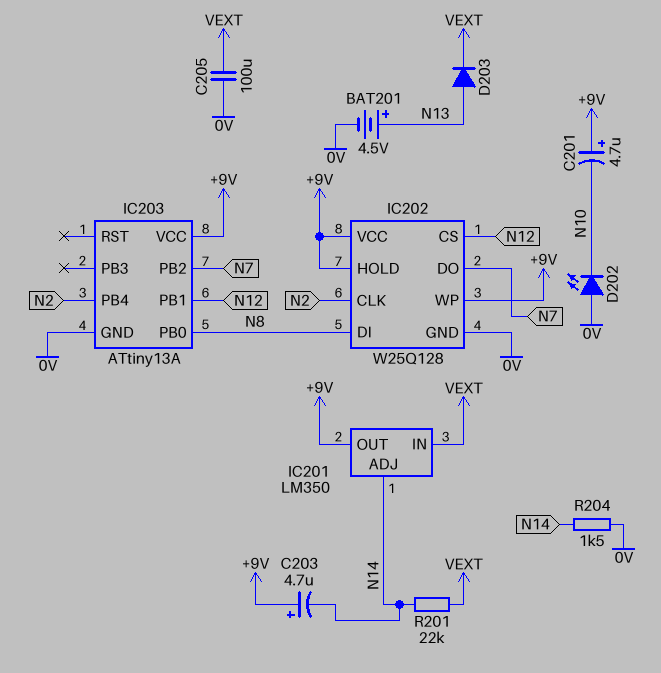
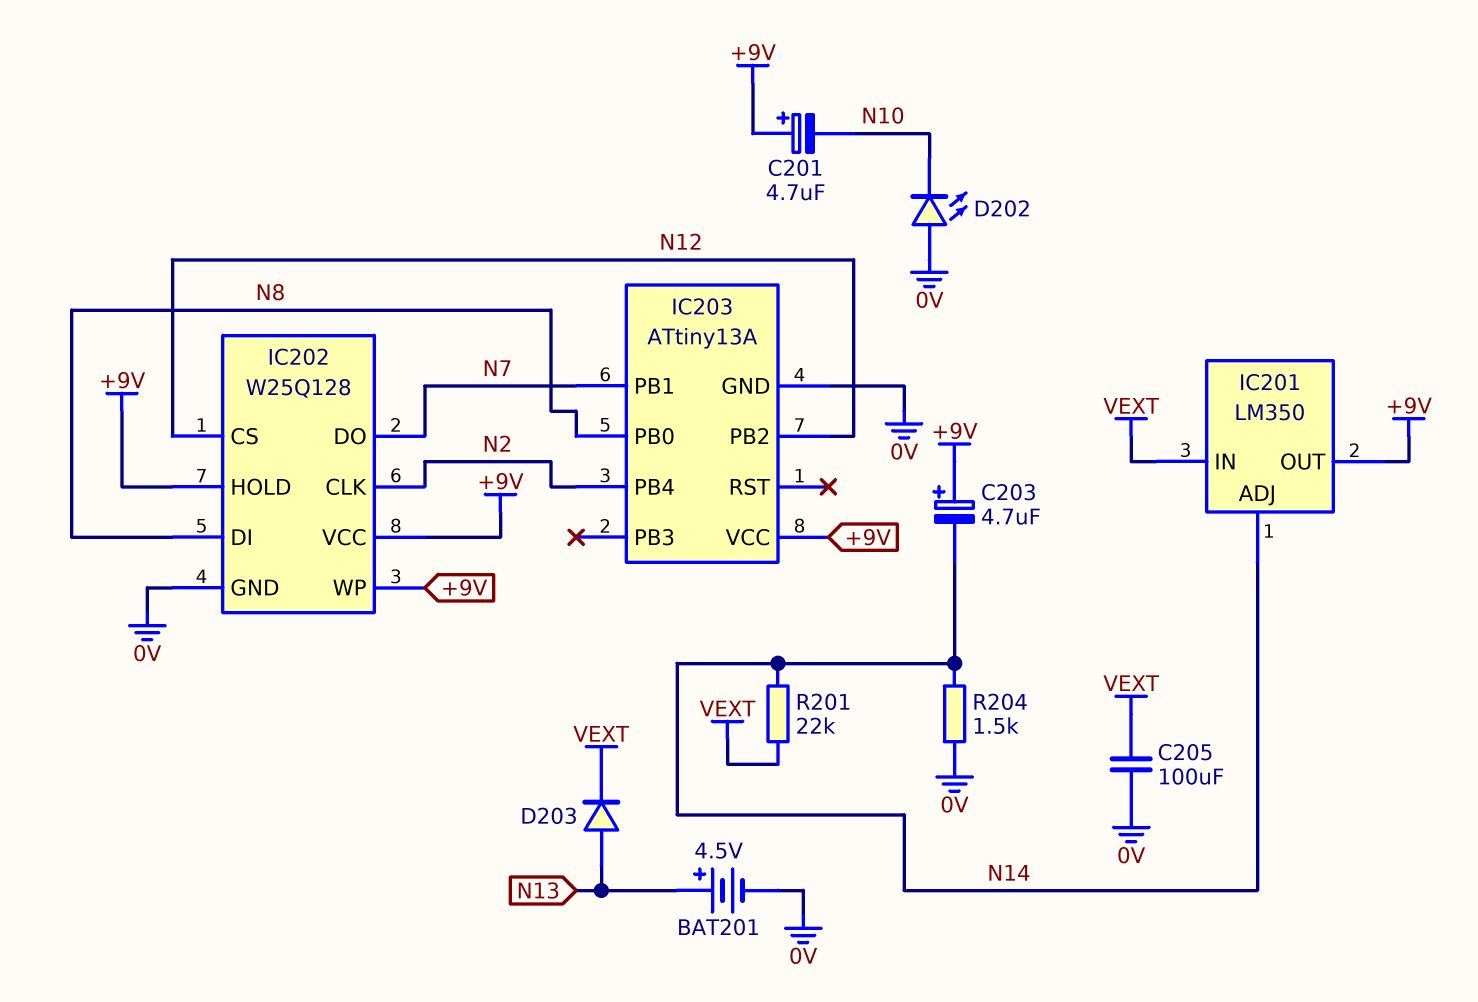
IC203 pin PB1: N12 -> N7
IC203 pin PB2: N7 -> N12

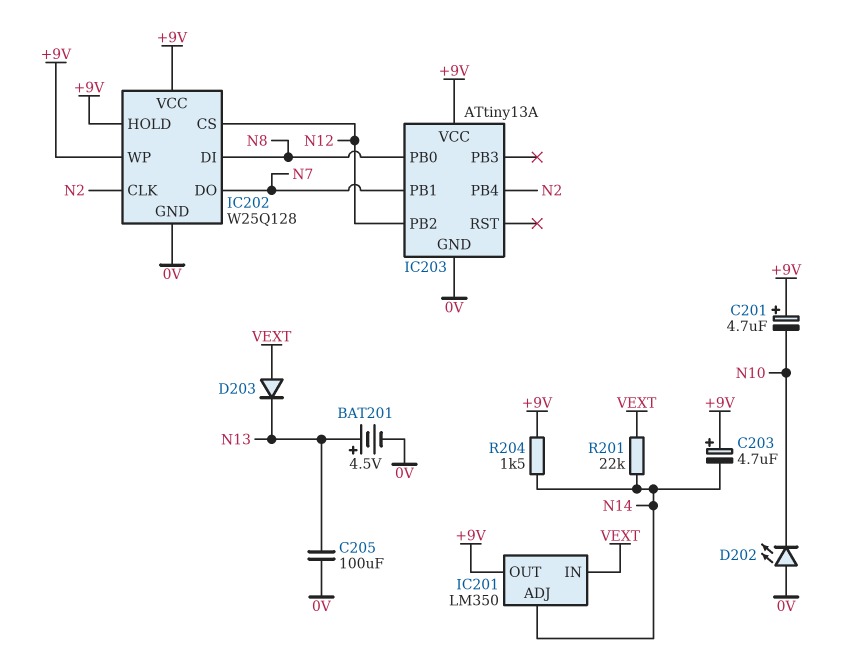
C205: 100uF (0V, VEXT) -> 100uF (0V, N13)
D203: diode (A N13, K VEXT) -> diode (A VEXT, K N13)
R204: 1.5k (0V, N14) -> 1.5k (+9V, N14)

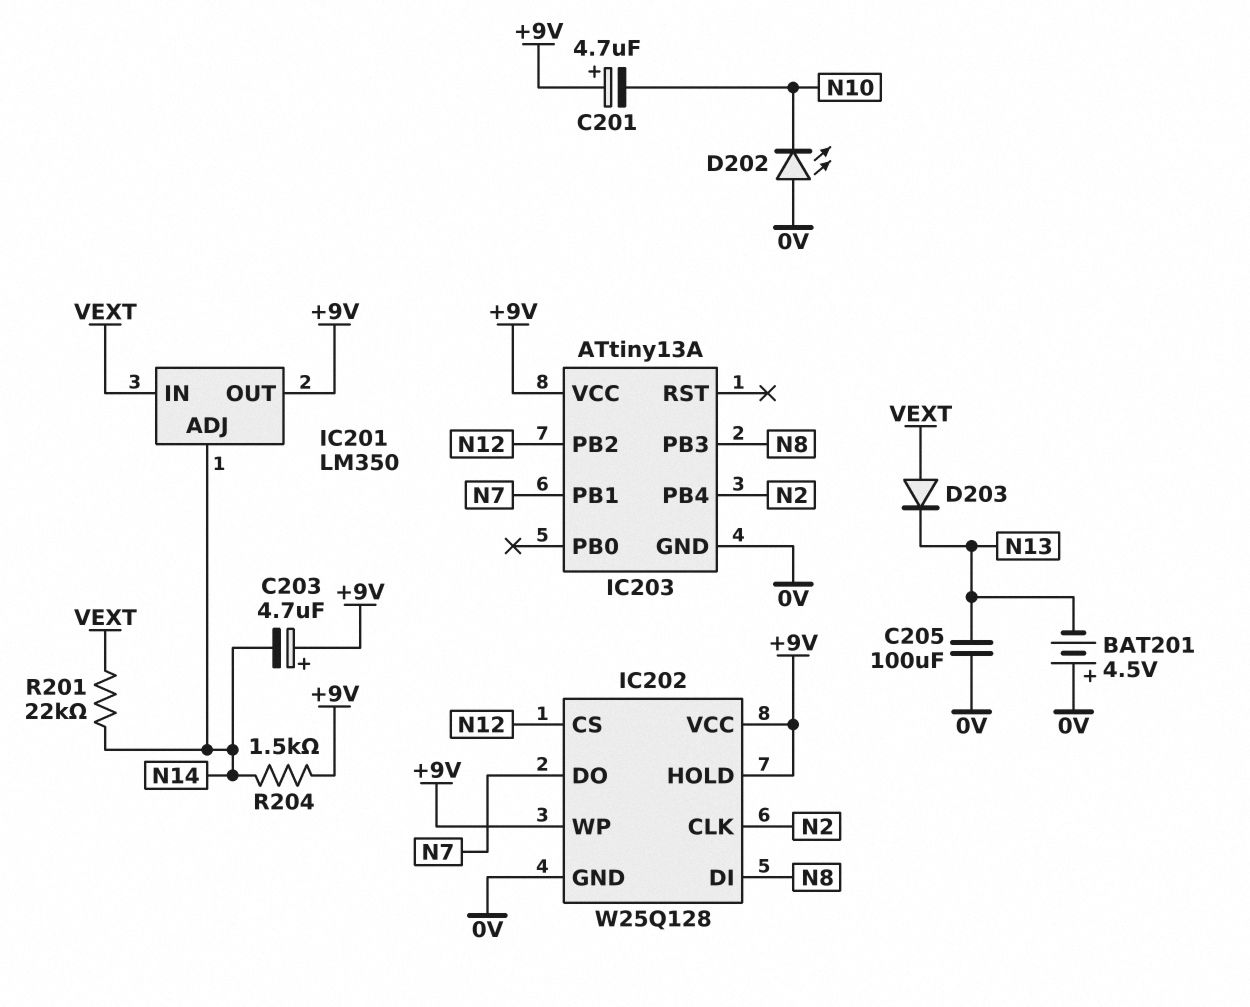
BAT201: 4.5V (plus N13, minus 0V) -> 4.5V (plus 0V, minus N13)
IC203 pin PB0: N8 -> none
IC203 pin PB3: none -> N8

